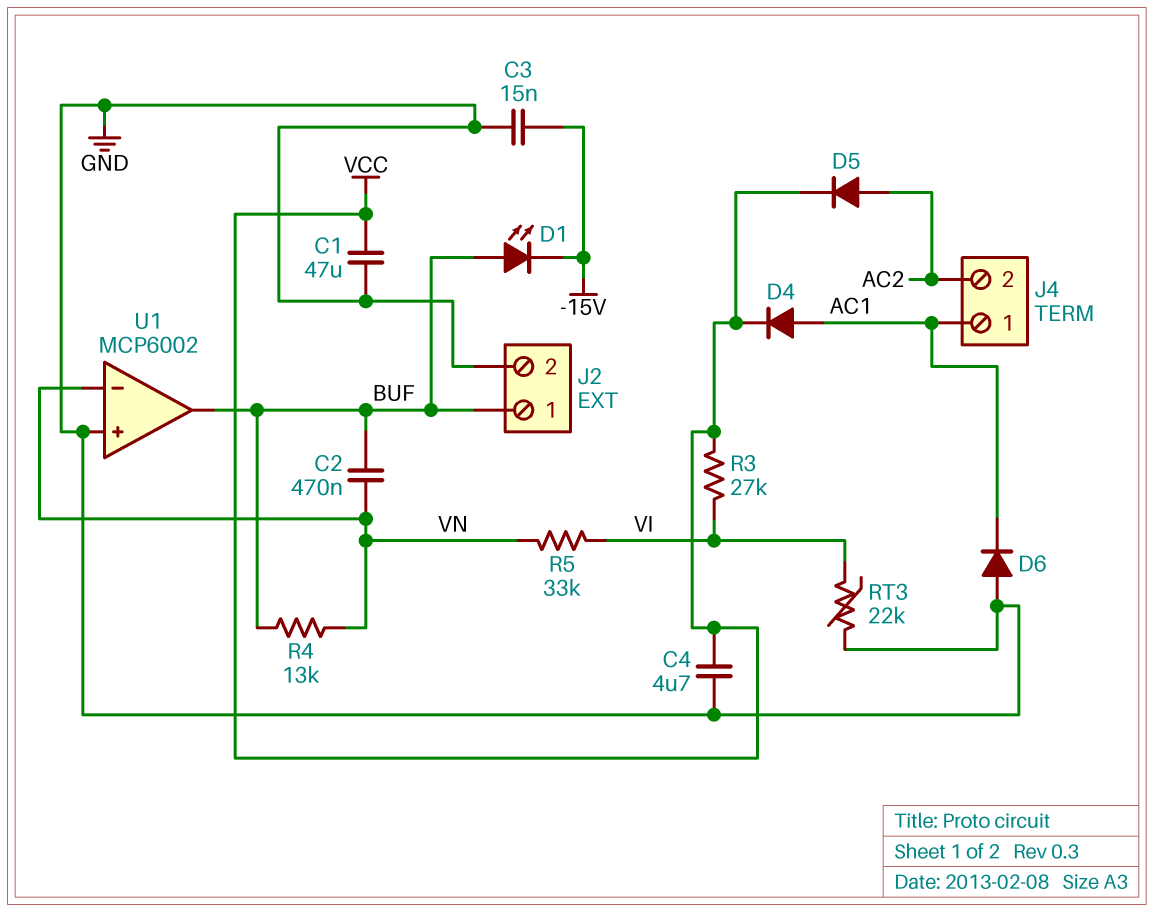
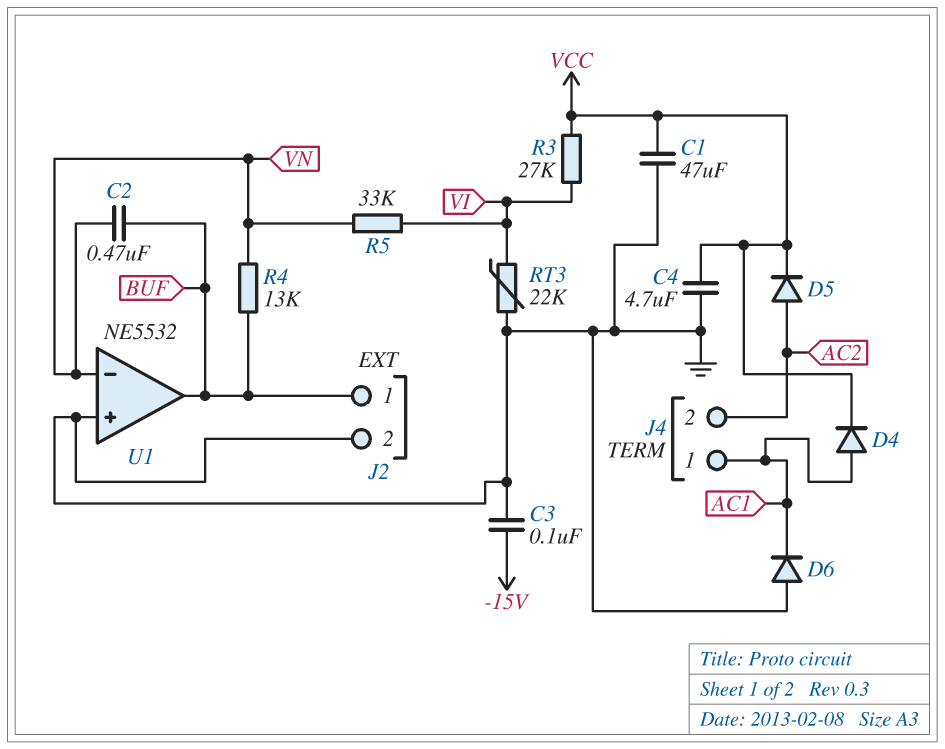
C3: 15nF (-15V, GND) -> 100nF (-15V, GND)
D1: LED (A BUF, K -15V) -> none
U1: MCP6002 -> NE5532

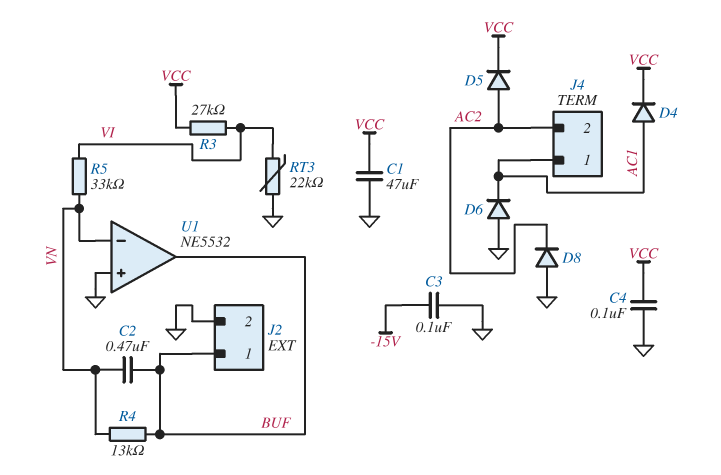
C4: 4.7uF (GND, VCC) -> 100nF (GND, VCC)
D8: none -> diode (A GND, K AC2)

